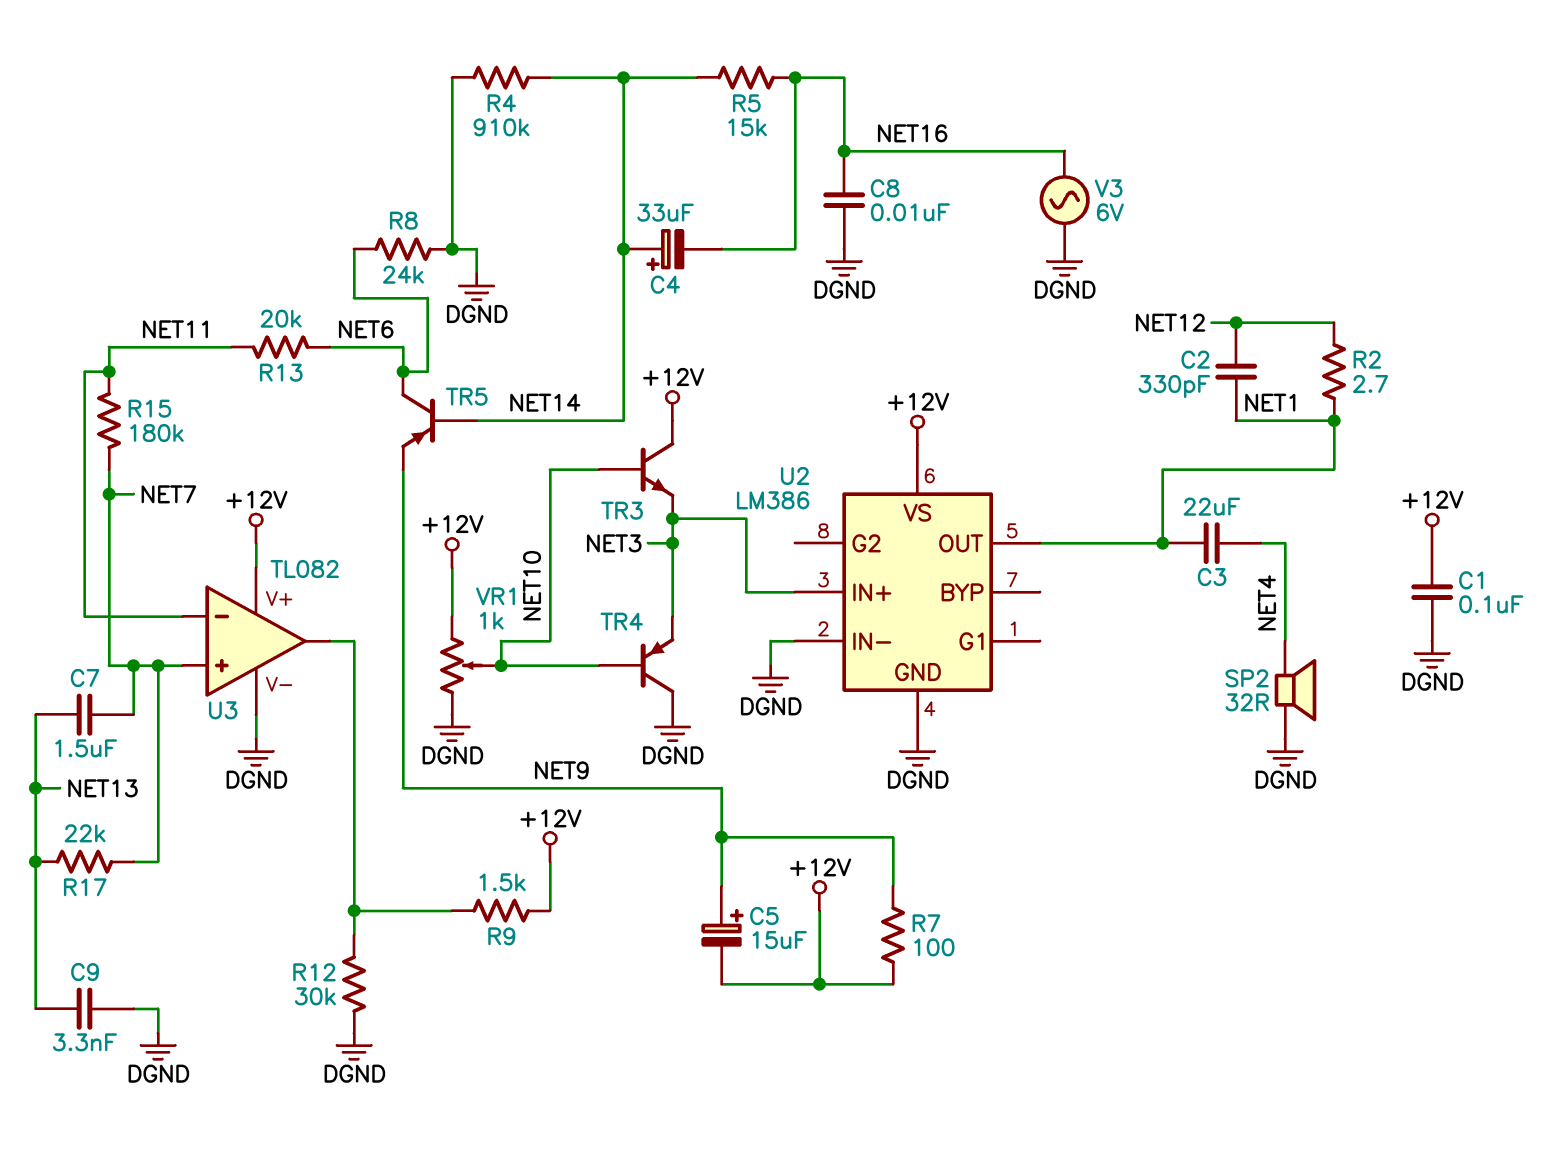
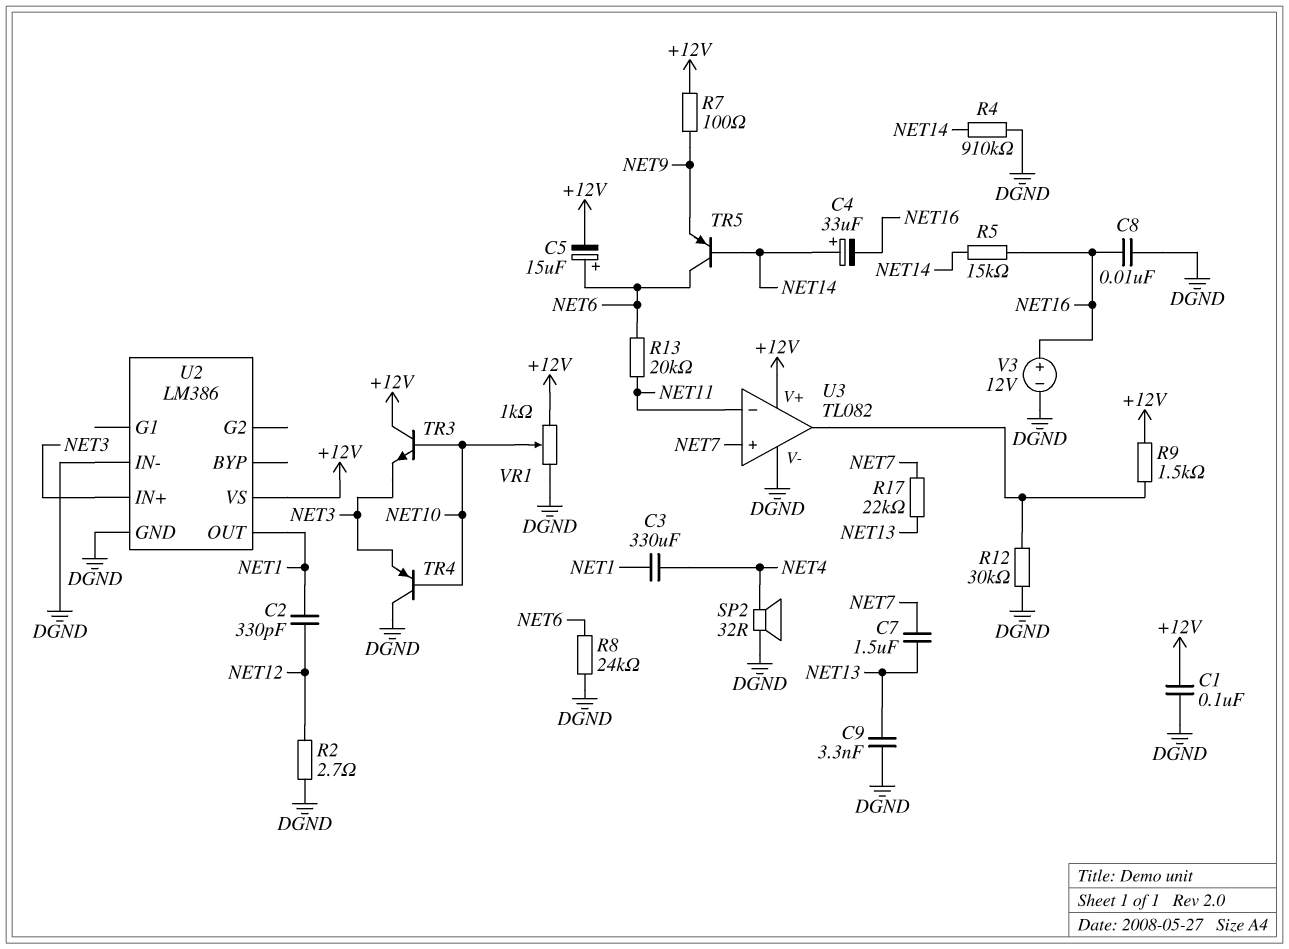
C3: 22uF (NET1, NET4) -> 330uF (NET1, NET4)
C5: 15uF (plus NET9, minus +12V) -> 15uF (plus NET6, minus +12V)
R2: 2.7 (NET1, NET12) -> 2.7 (DGND, NET12)
R15: 180k (NET7, NET11) -> none
V3: AC 6V (DGND, NET16) -> 12V (plus NET16, minus DGND)

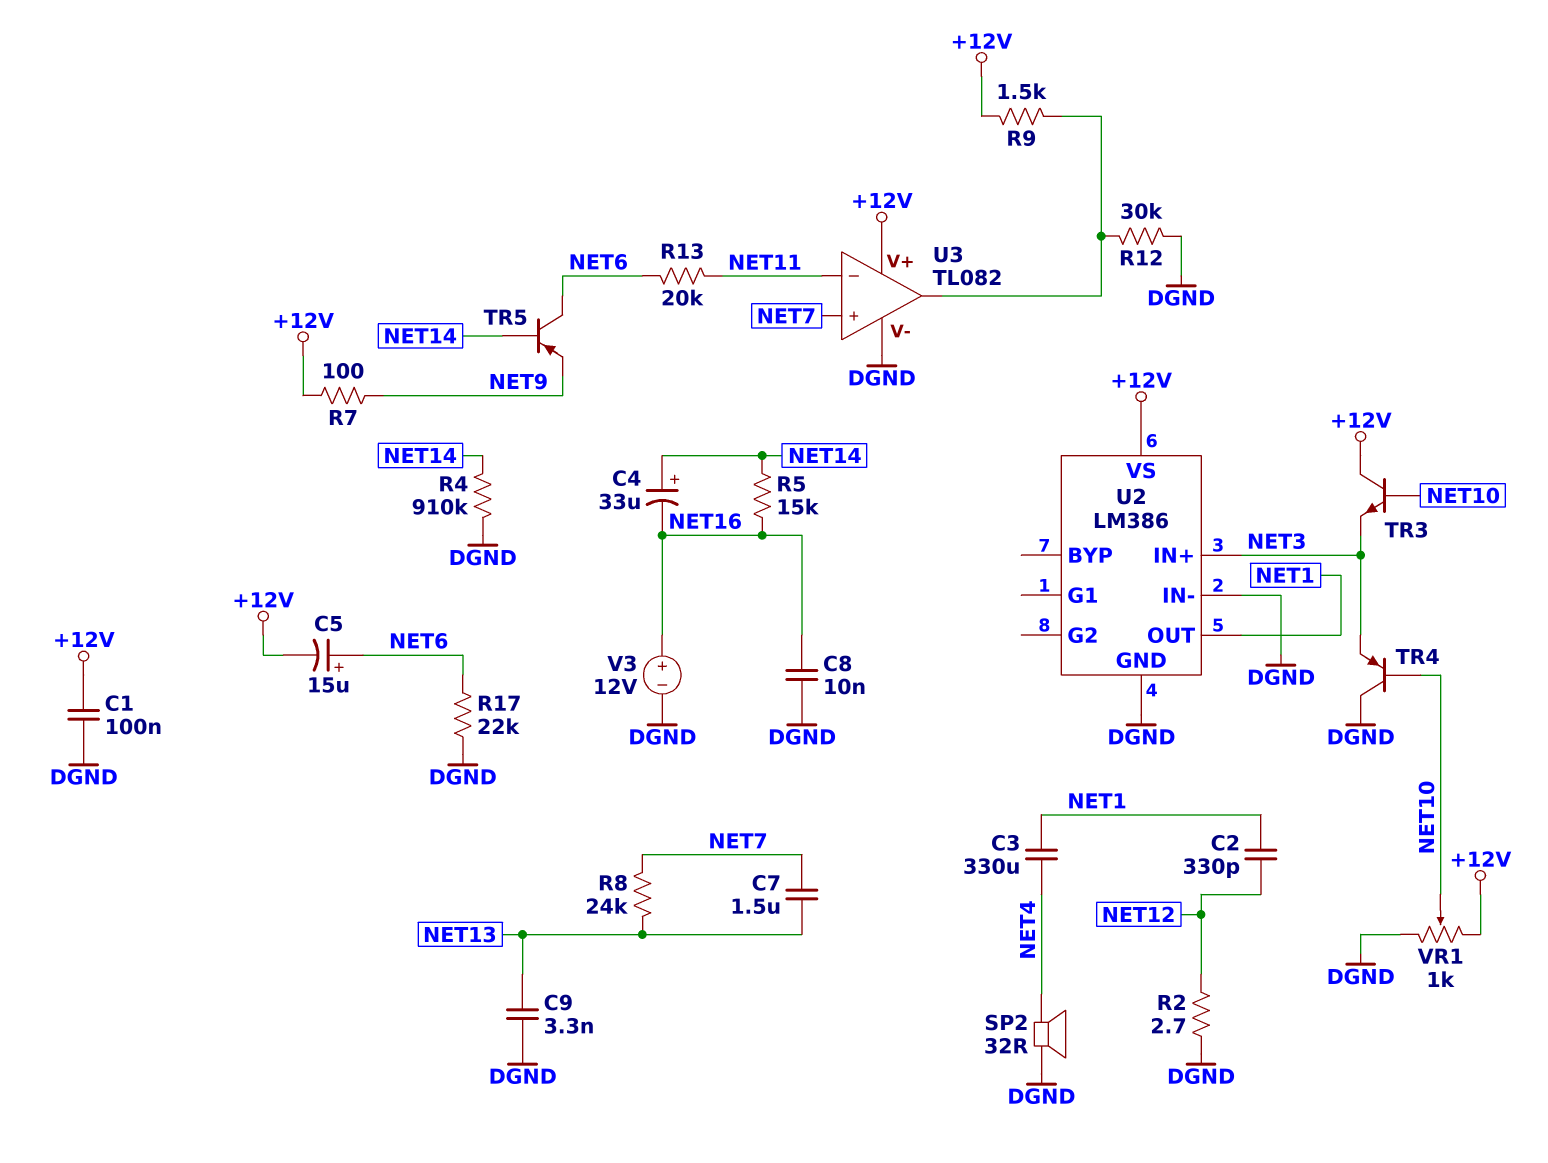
R8: 24k (DGND, NET6) -> 24k (NET7, NET13)
R17: 22k (NET7, NET13) -> 22k (DGND, NET6)

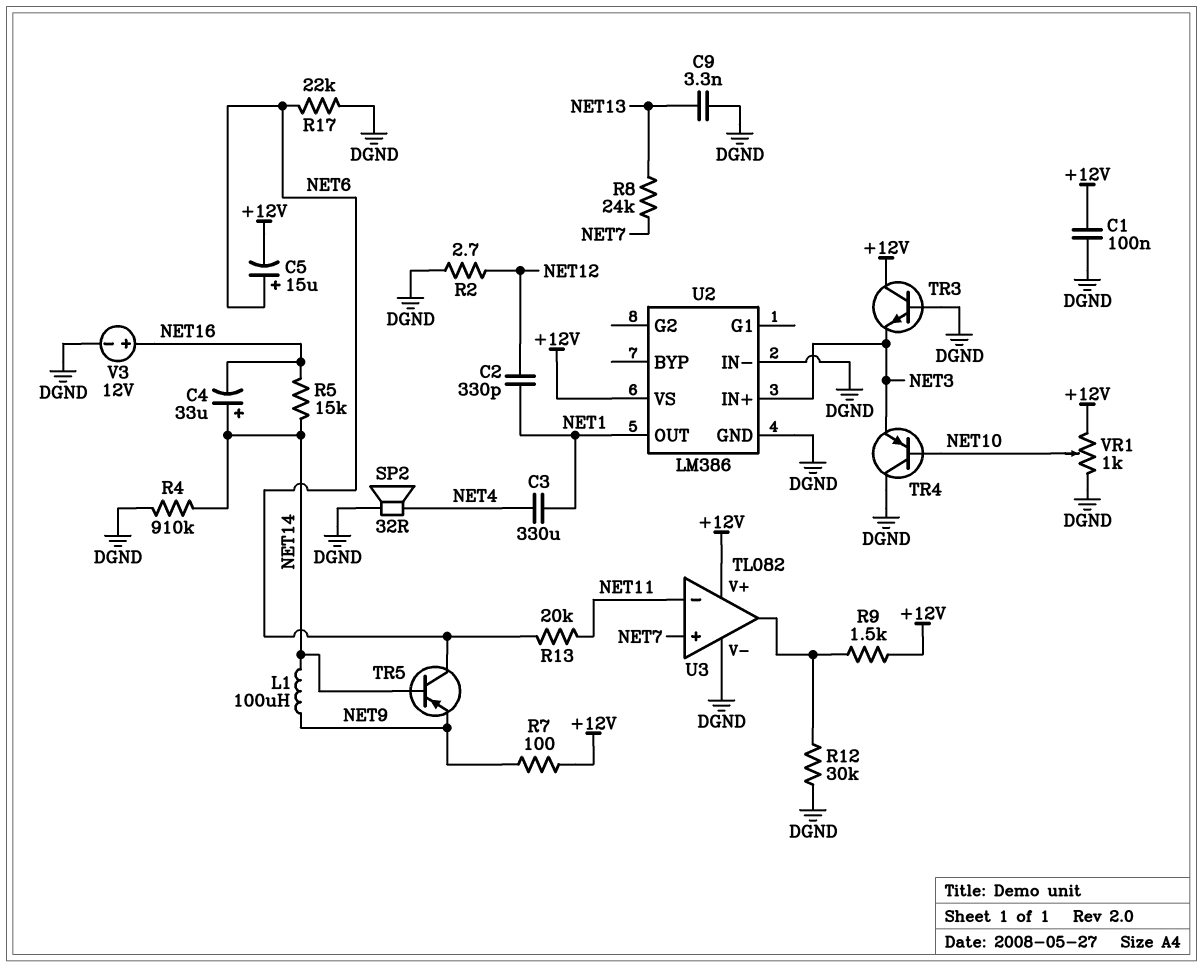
C7: 1.5uF (NET7, NET13) -> none
C8: 10nF (DGND, NET16) -> none
L1: none -> 100uH (NET9, NET14)
TR3: NPN (B NET10, C +12V, E NET3) -> NPN (B DGND, C +12V, E NET3)

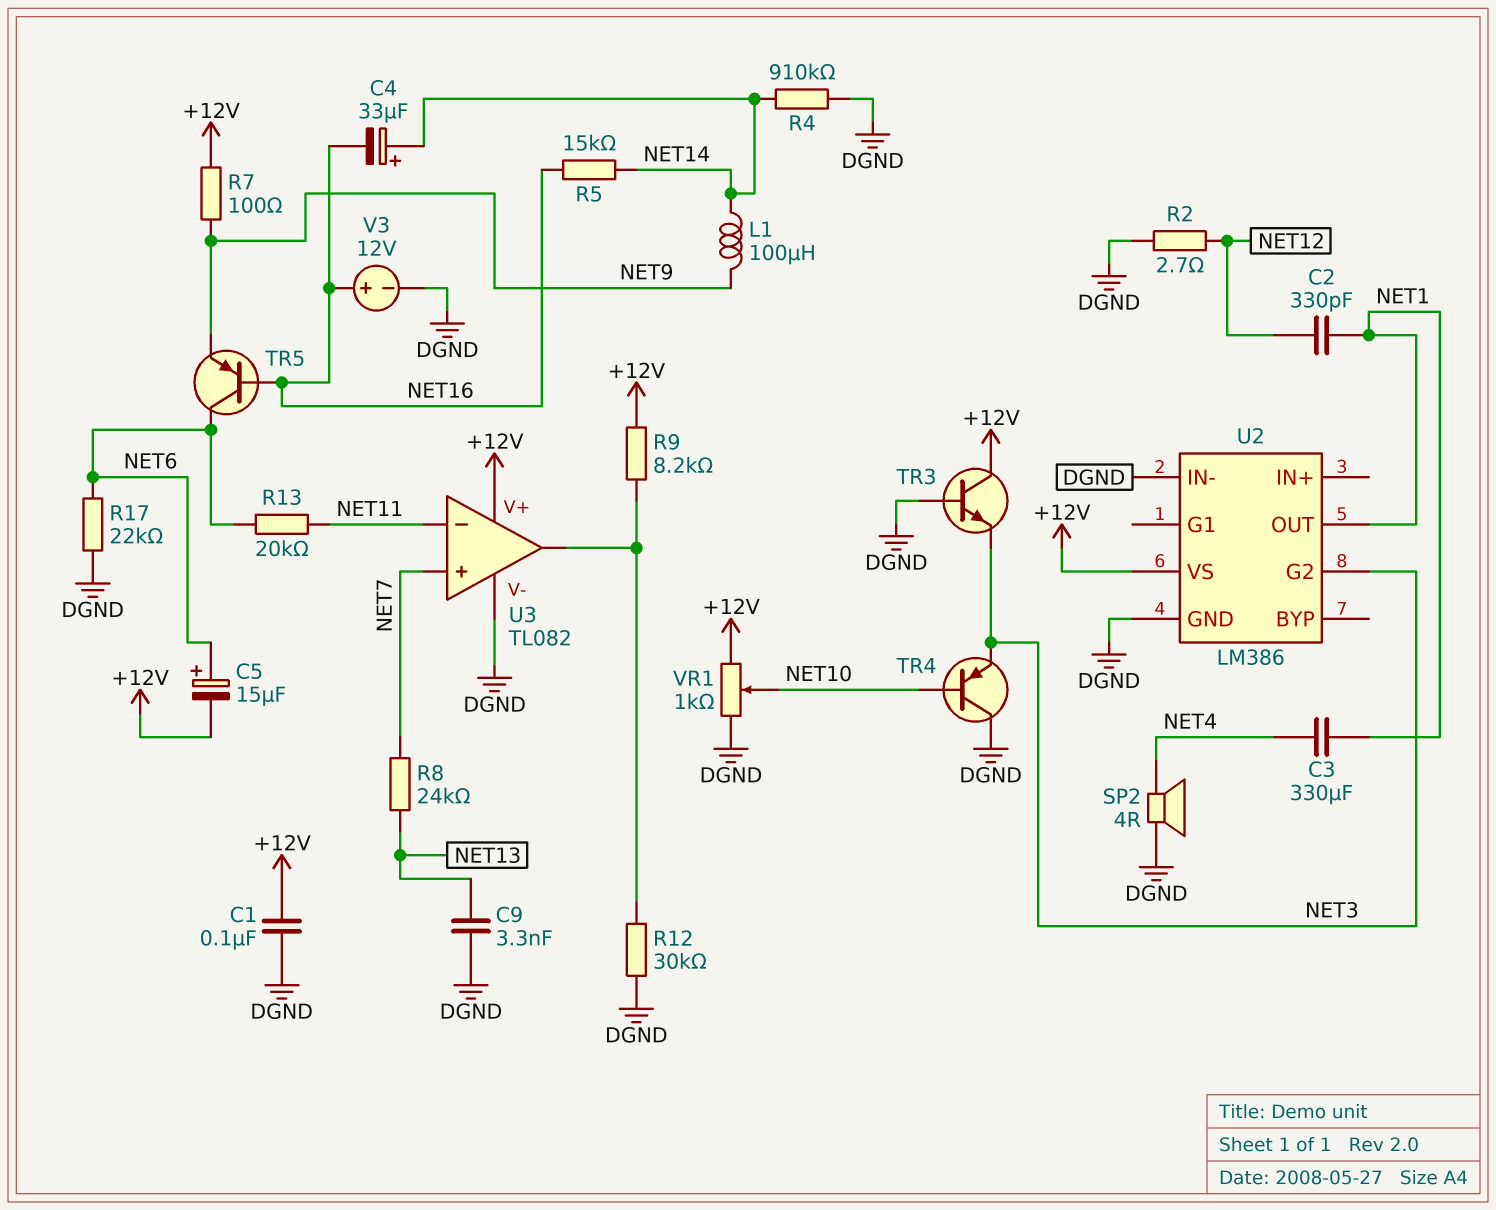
R9: 1.5k (+12V, U3/out) -> 8.2k (+12V, U3/out)
SP2: speaker 32R (DGND, NET4) -> speaker 4R (DGND, NET4)
TR5: PNP (B NET14, C NET6, E NET9) -> PNP (B NET16, C NET6, E NET9)
U2 pin G2: none -> NET3
U2 pin IN+: NET3 -> none

